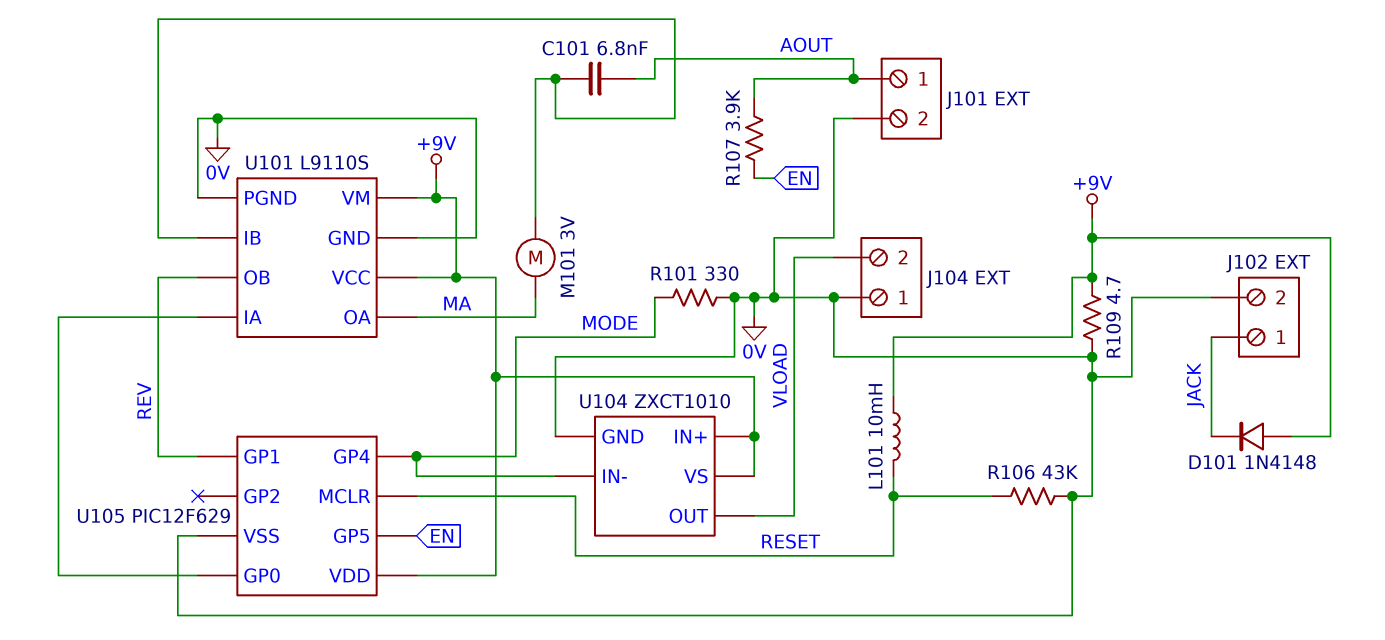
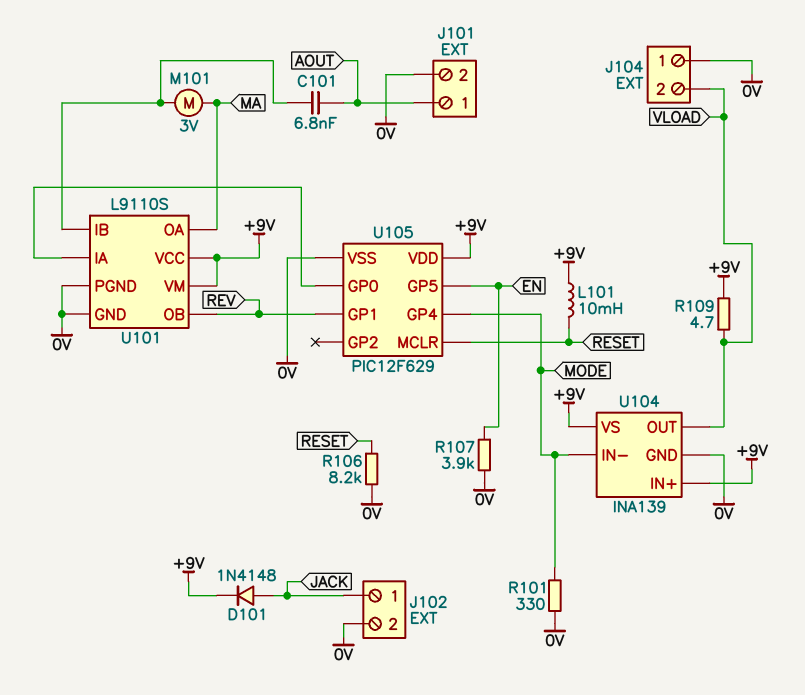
D101: diode 1N4148 (A +9V, K JACK) -> diode 1N4148 (A JACK, K +9V)
R106: 43k (0V, RESET) -> 8.2k (0V, RESET)
R107: 3.9k (AOUT, EN) -> 3.9k (0V, EN)
R109: 4.7 (+9V, 0V) -> 4.7 (+9V, VLOAD)
U104: ZXCT1010 -> INA139

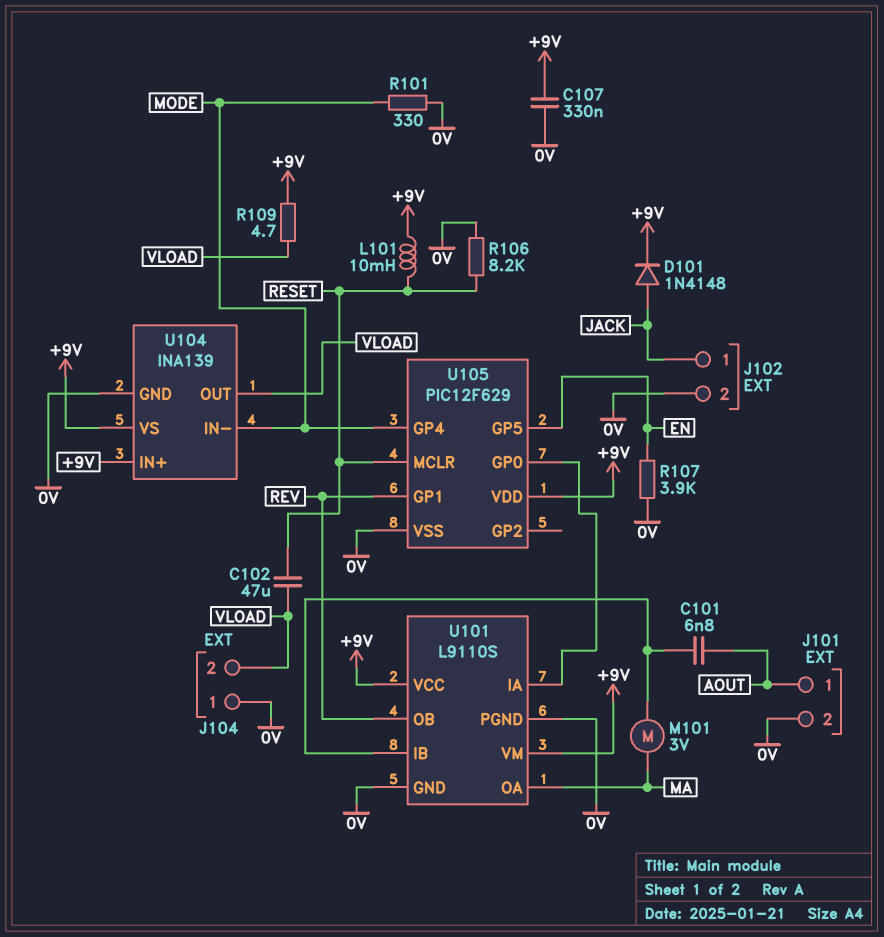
C102: none -> 47uF (RESET, VLOAD)
C107: none -> 330nF (+9V, 0V)

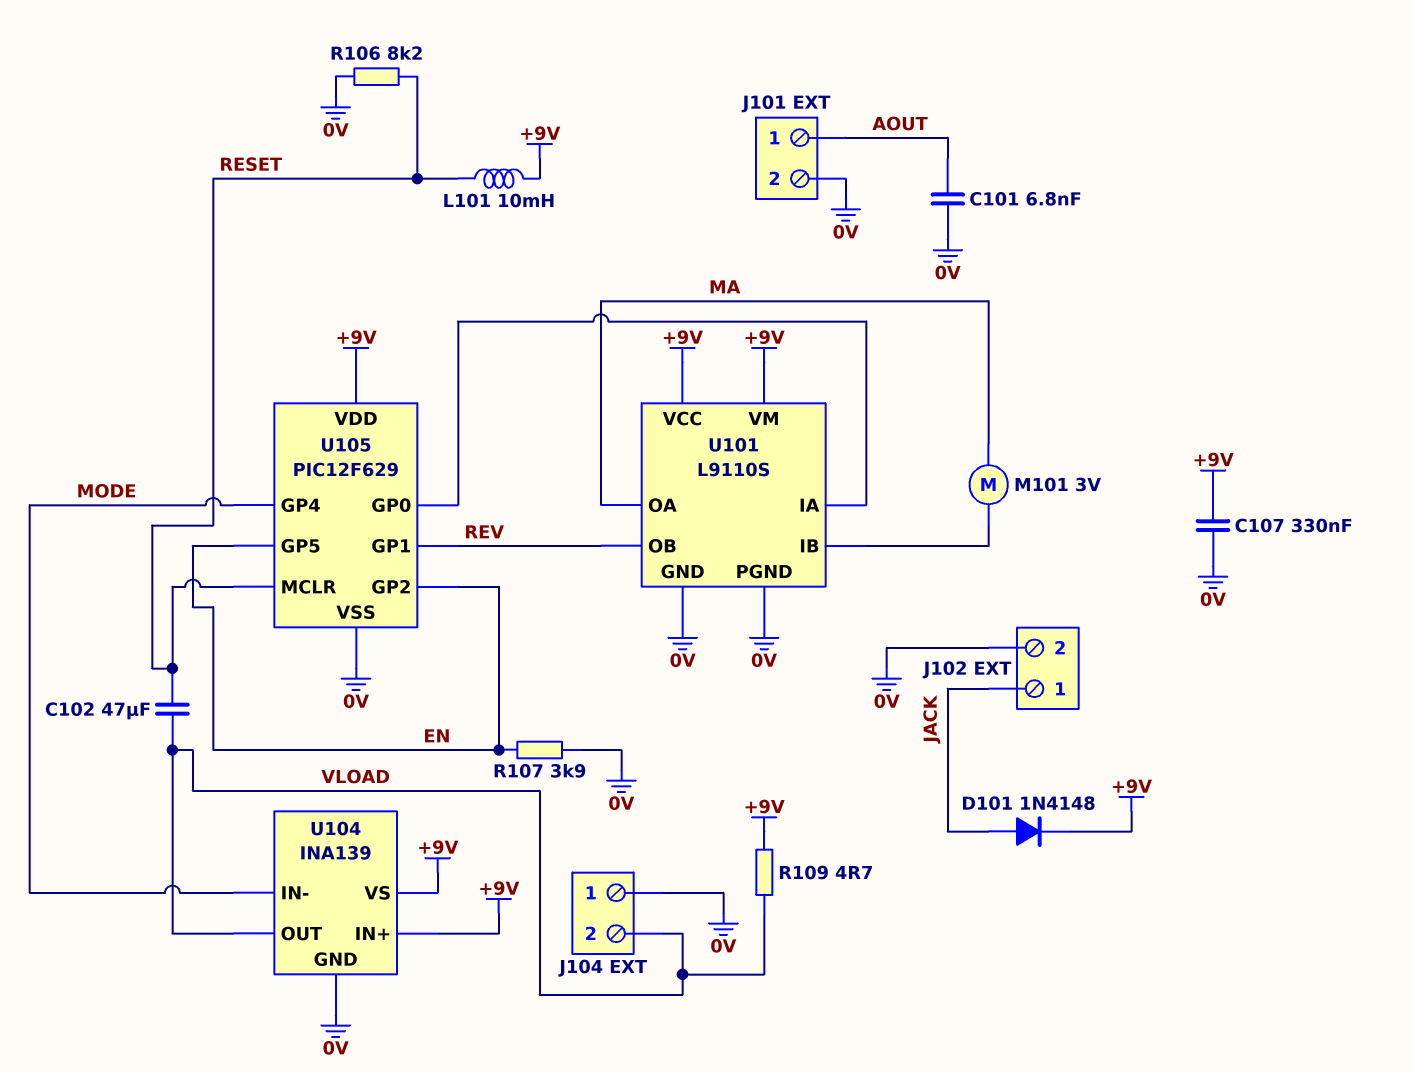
C101: 6.8nF (AOUT, U101/IB) -> 6.8nF (0V, AOUT)
R101: 330 (0V, MODE) -> none
U105 pin GP2: none -> EN

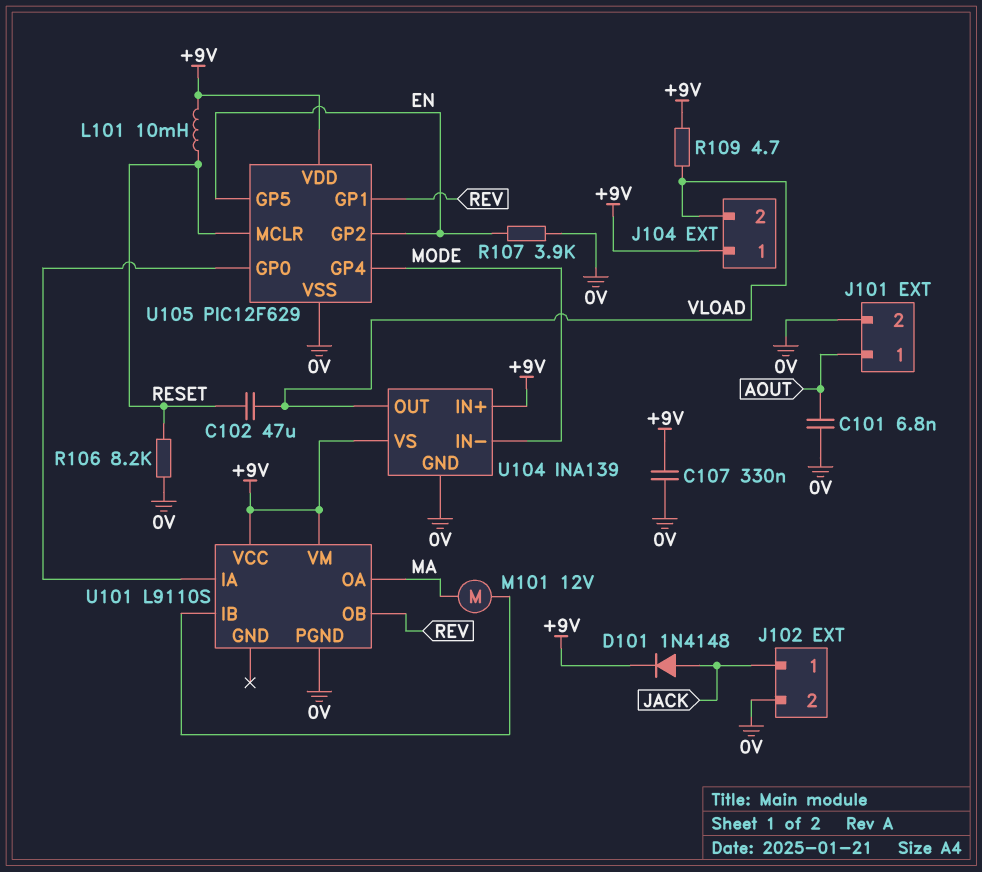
J104 pin 1: 0V -> +9V
M101: motor 3V (MA, U101/IB) -> motor 12V (MA, U101/IB)
U101 pin GND: 0V -> none

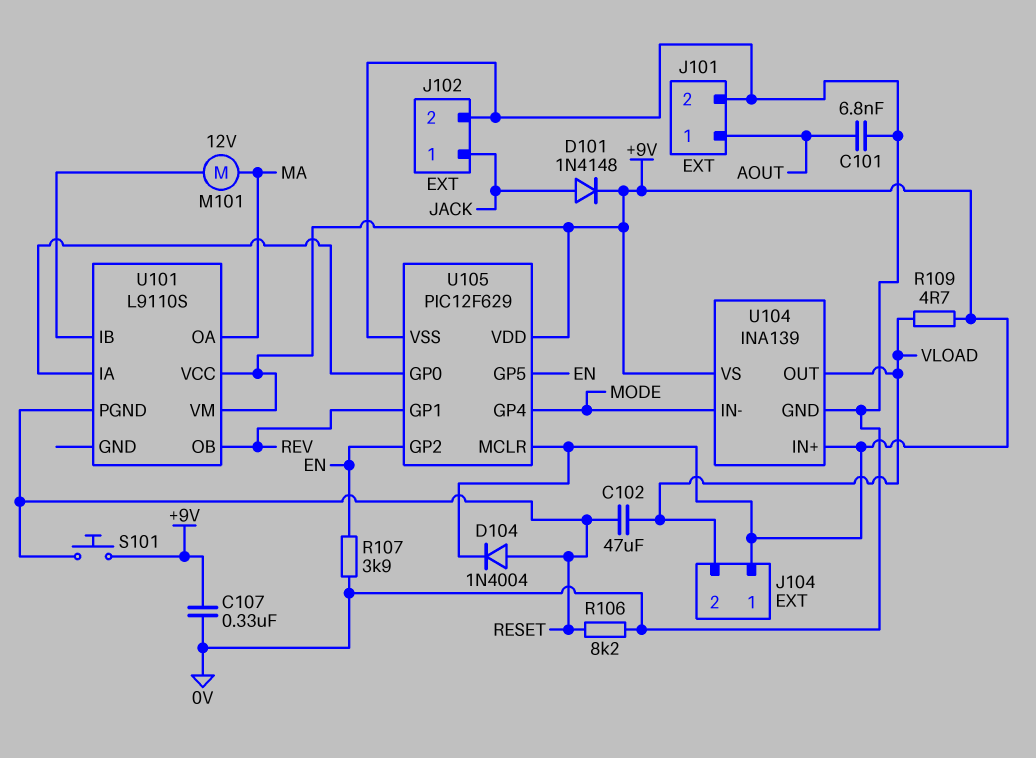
D104: none -> diode 1N4004 (A RESET, K +9V)
L101: 10mH (+9V, RESET) -> none
S101: none -> button (+9V, RESET)
U101 pin PGND: 0V -> RESET
U105 pin MCLR: RESET -> +9V

